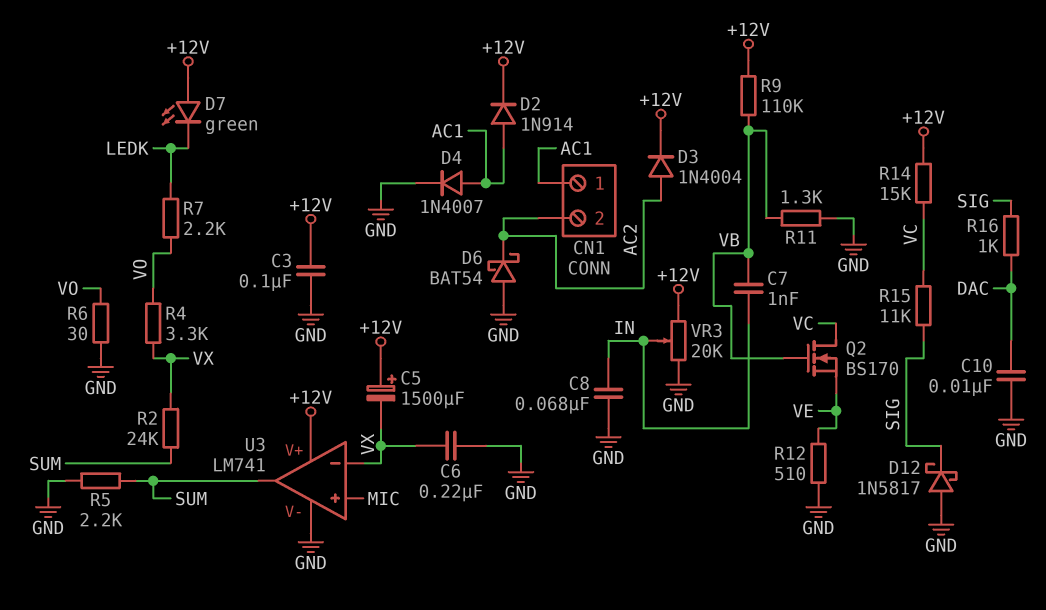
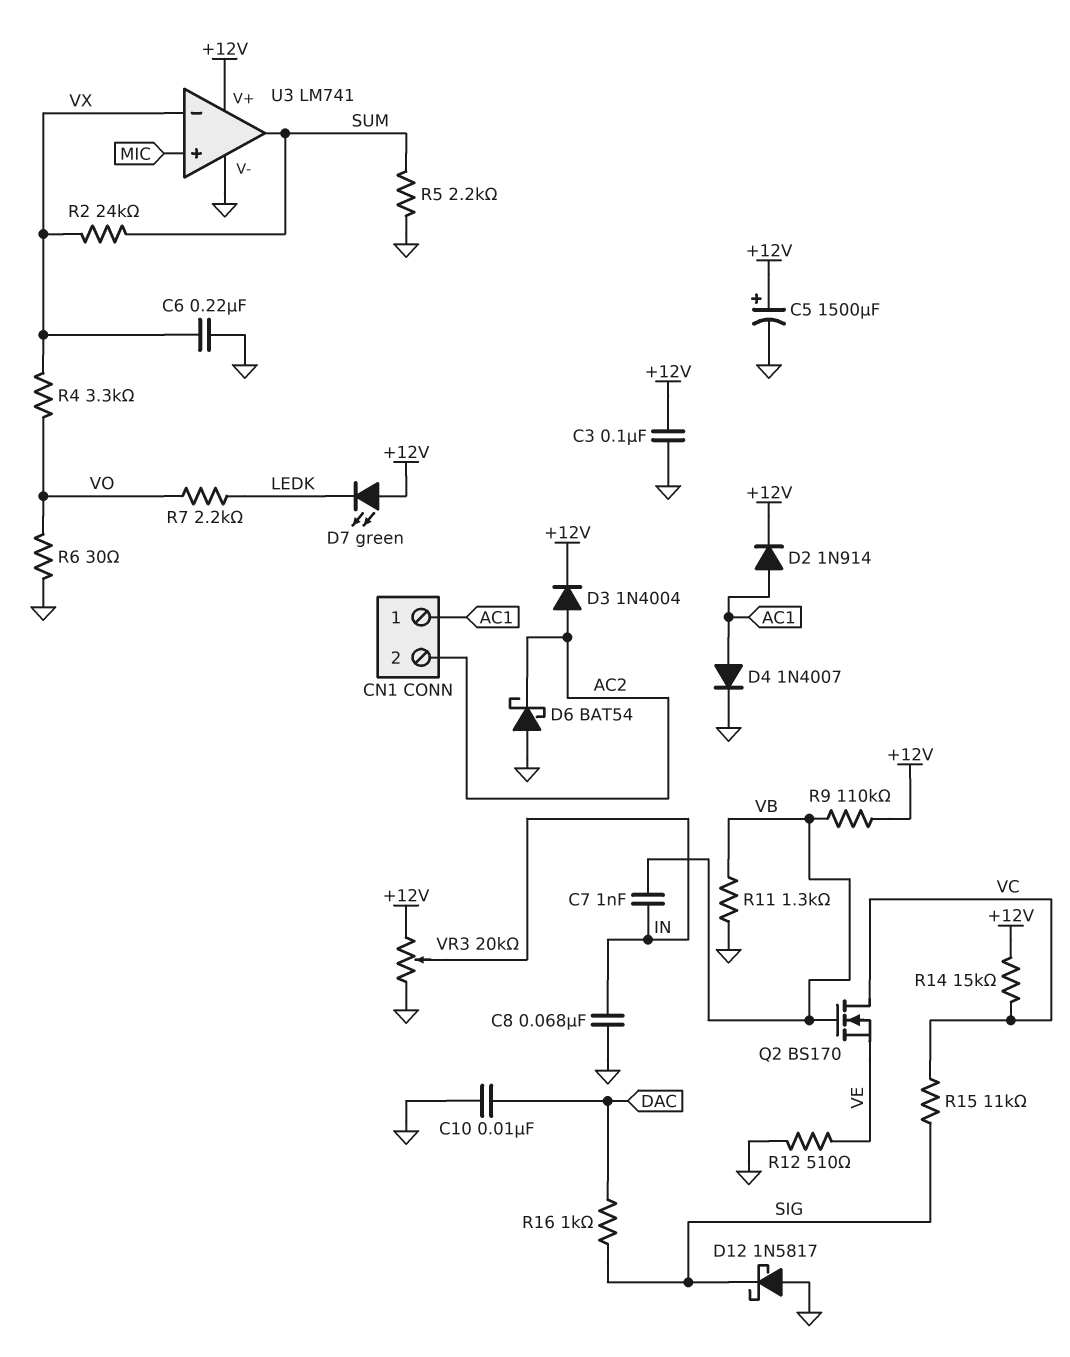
C5: 1500uF (plus +12V, minus VX) -> 1500uF (plus +12V, minus GND)

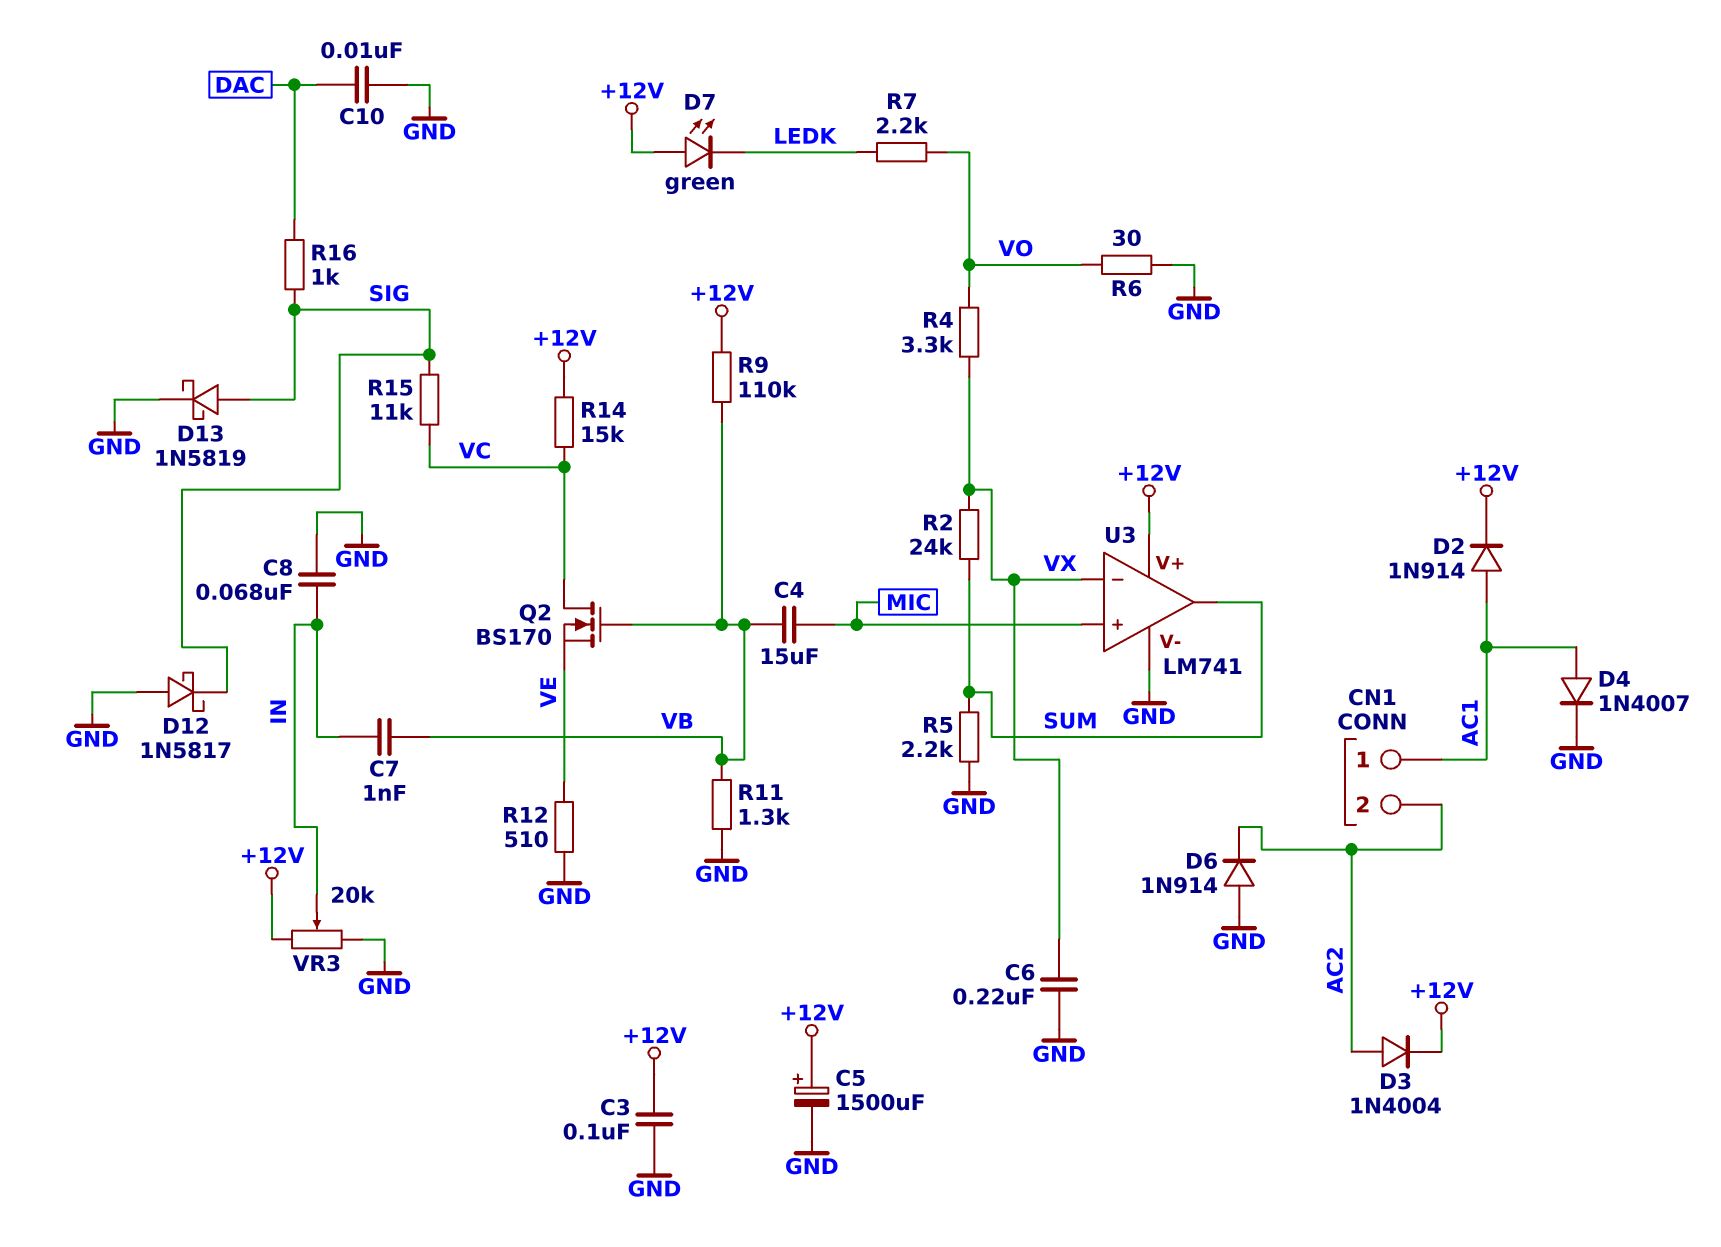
C4: none -> 15uF (MIC, VB)
D6: schottky BAT54 (A GND, K AC2) -> diode 1N914 (A GND, K AC2)
D13: none -> schottky 1N5819 (A SIG, K GND)

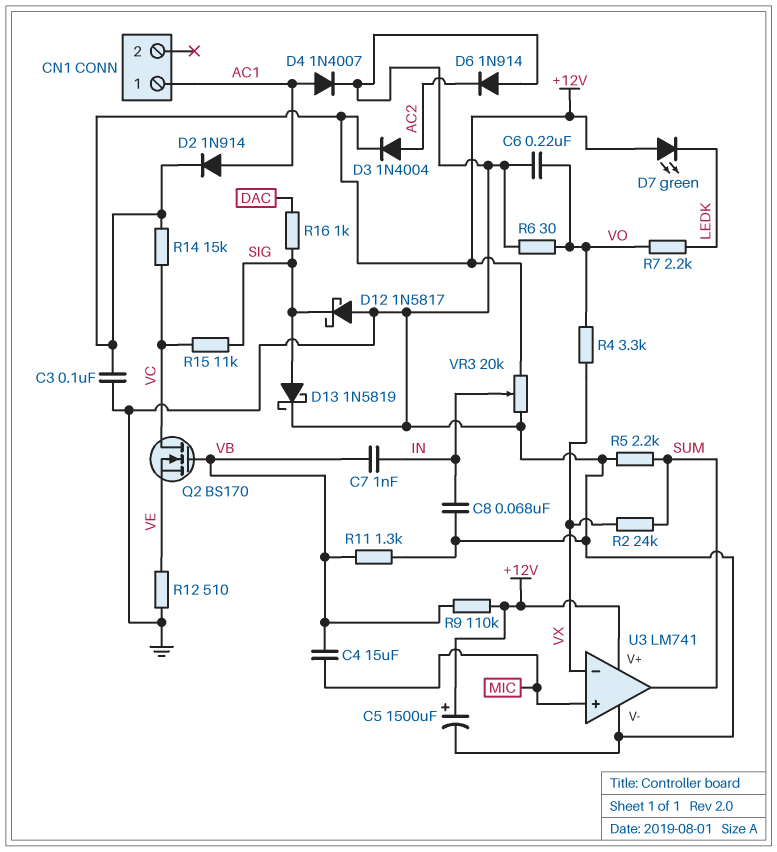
C6: 220nF (GND, VX) -> 220nF (GND, VO)
C10: 10nF (DAC, GND) -> none
CN1 pin 2: AC2 -> none

